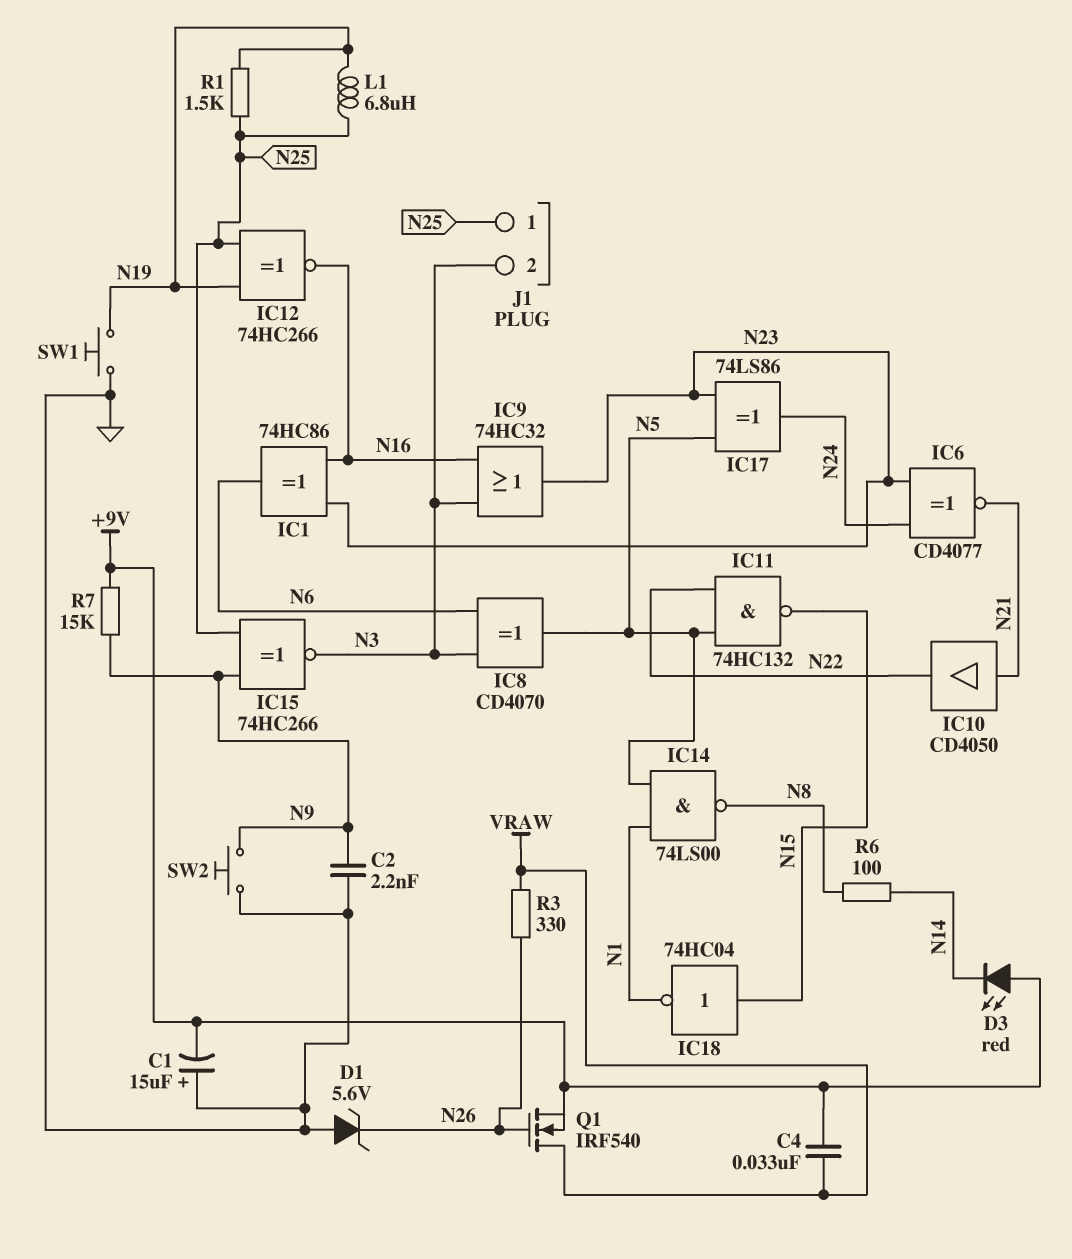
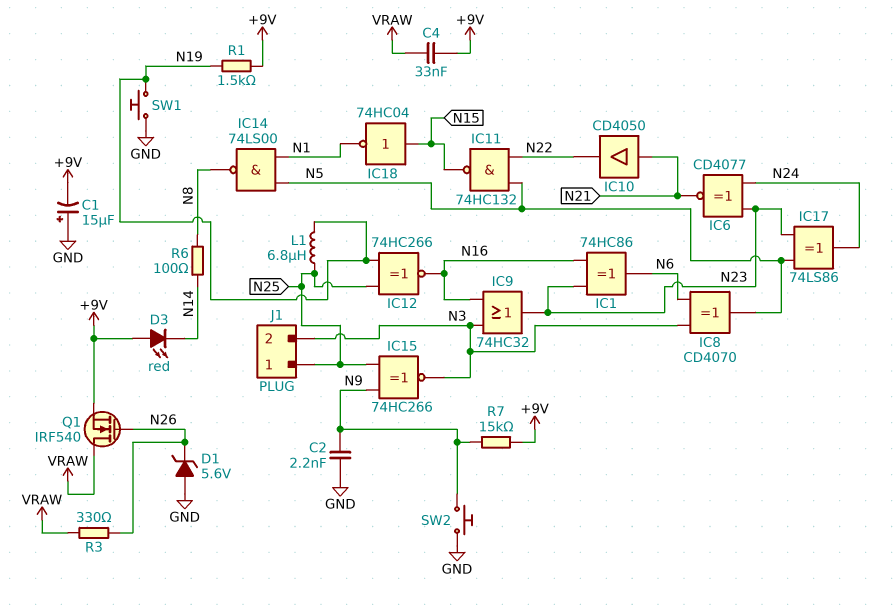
R1: 1.5k (N19, N25) -> 1.5k (+9V, N19)

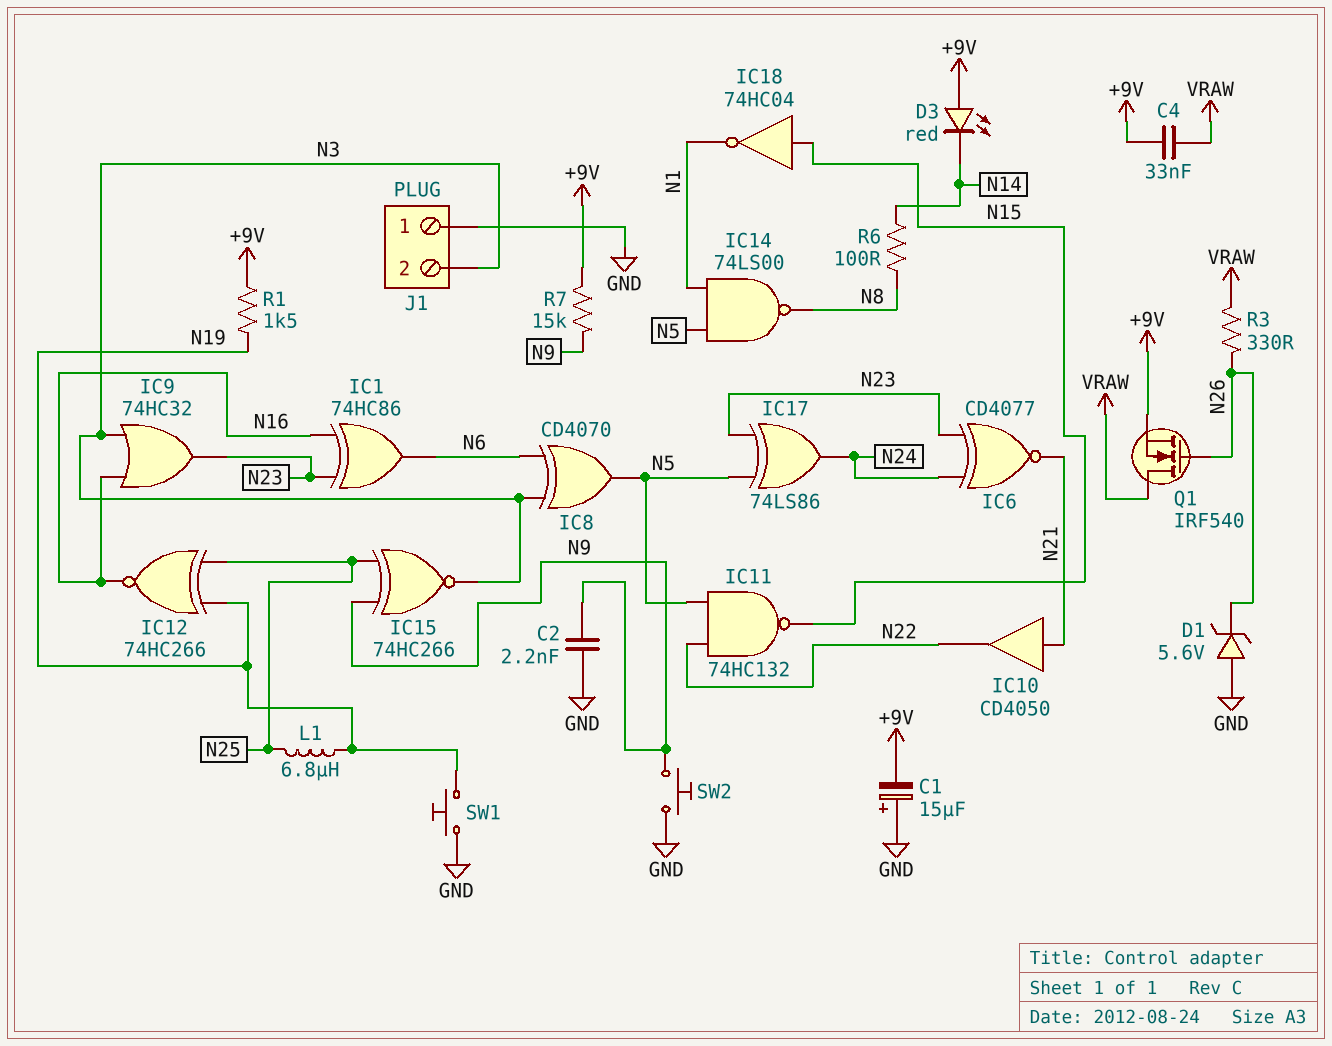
J1 pin 1: N25 -> GND

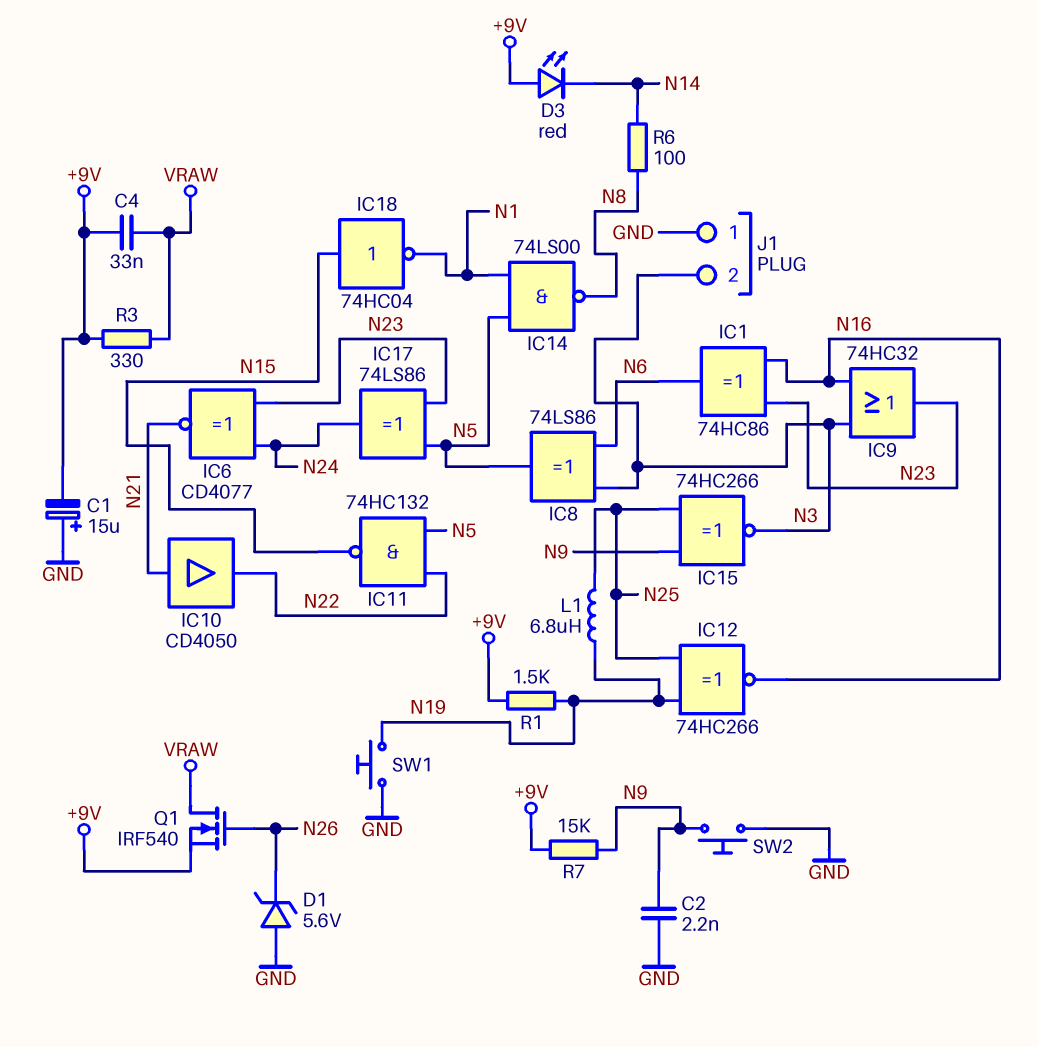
IC8: XOR CD4070 (in N3, in N6, out N5) -> XOR 74LS86 (in N3, in N6, out N5)
R3: 330 (N26, VRAW) -> 330 (+9V, VRAW)

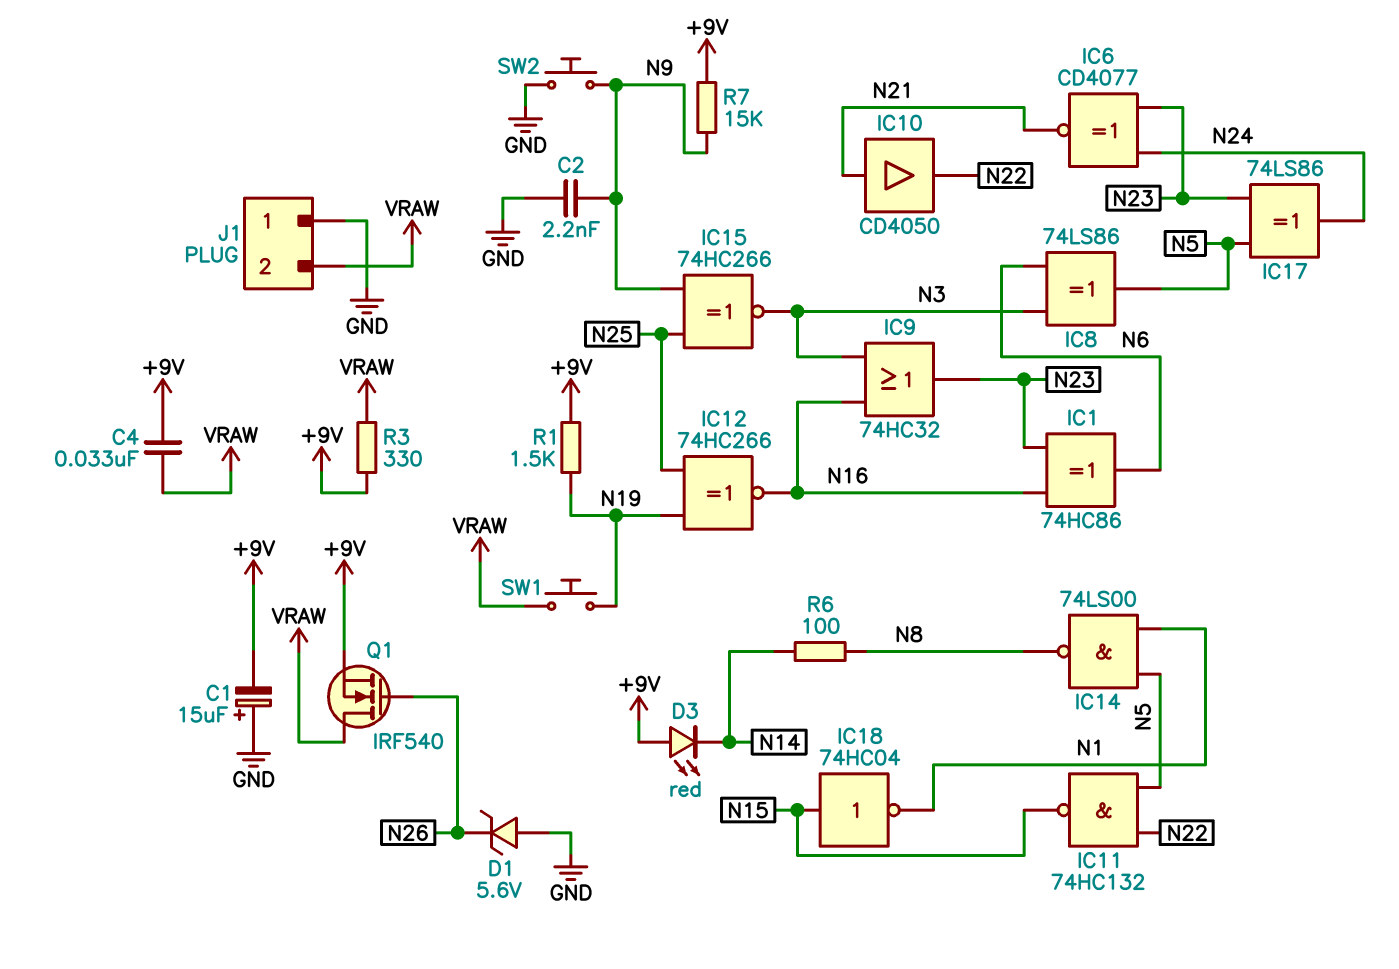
J1 pin 2: N3 -> VRAW
L1: 6.8uH (N19, N25) -> none
SW1: button (GND, N19) -> button (N19, VRAW)

